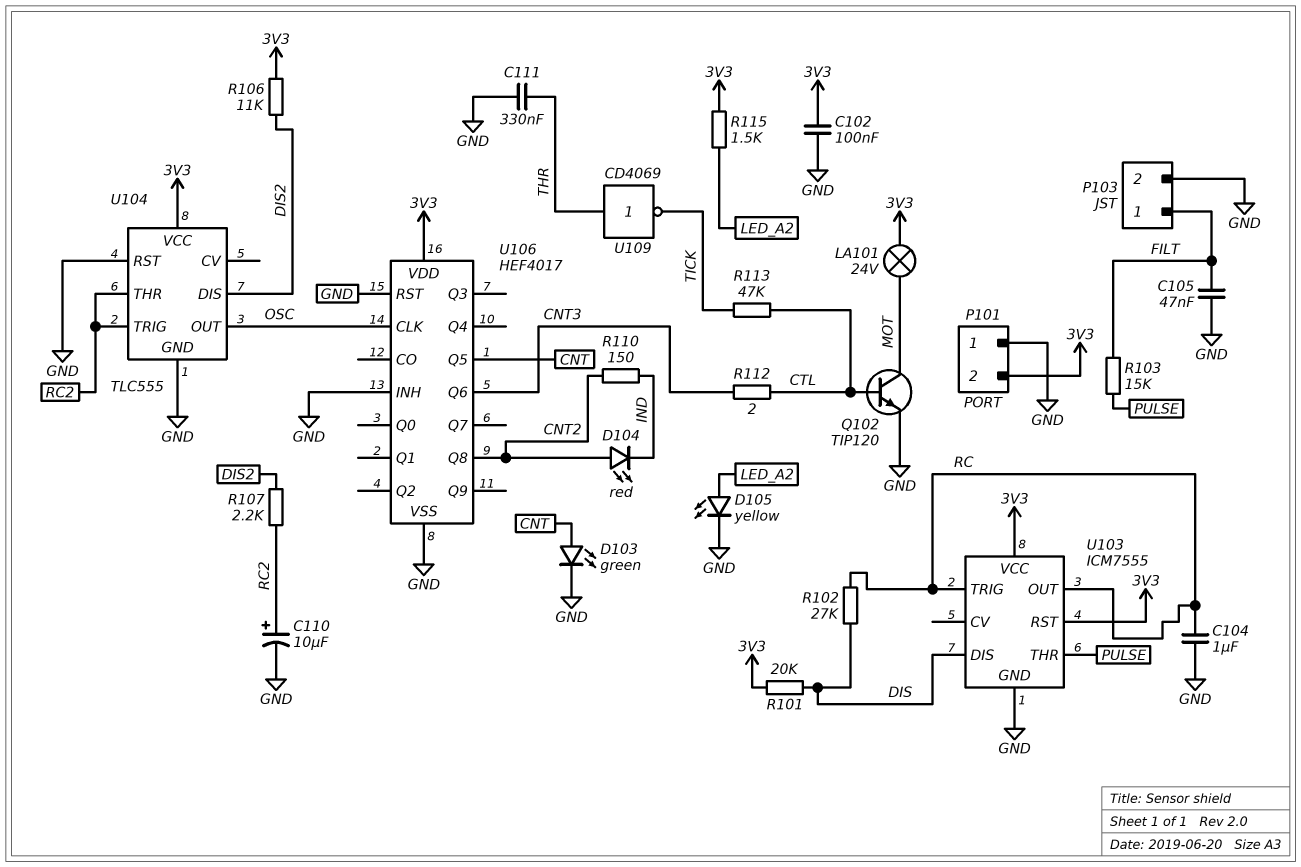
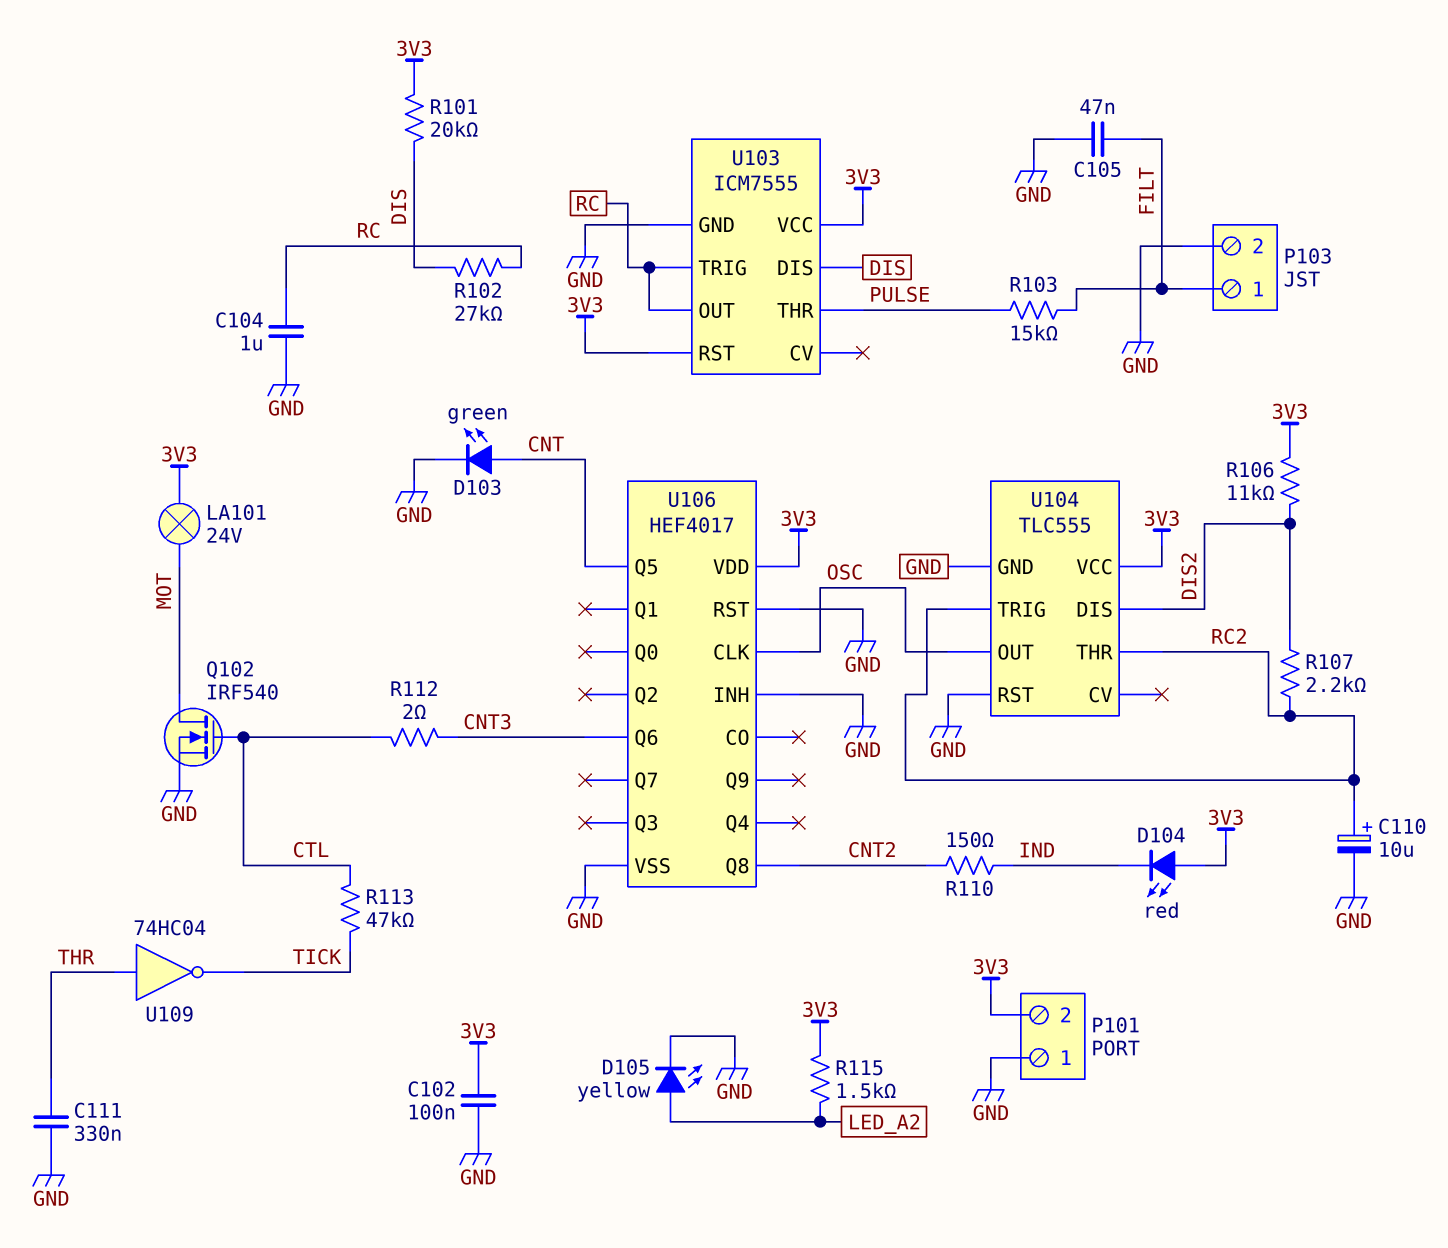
D104: LED red (A CNT2, K IND) -> LED red (A 3V3, K IND)
Q102: NPN TIP120 (B CTL, C MOT, E GND) -> NMOS IRF540 (G CTL, D MOT, S GND)
U109: NOT CD4069 (in THR, out TICK) -> NOT 74HC04 (in THR, out TICK)

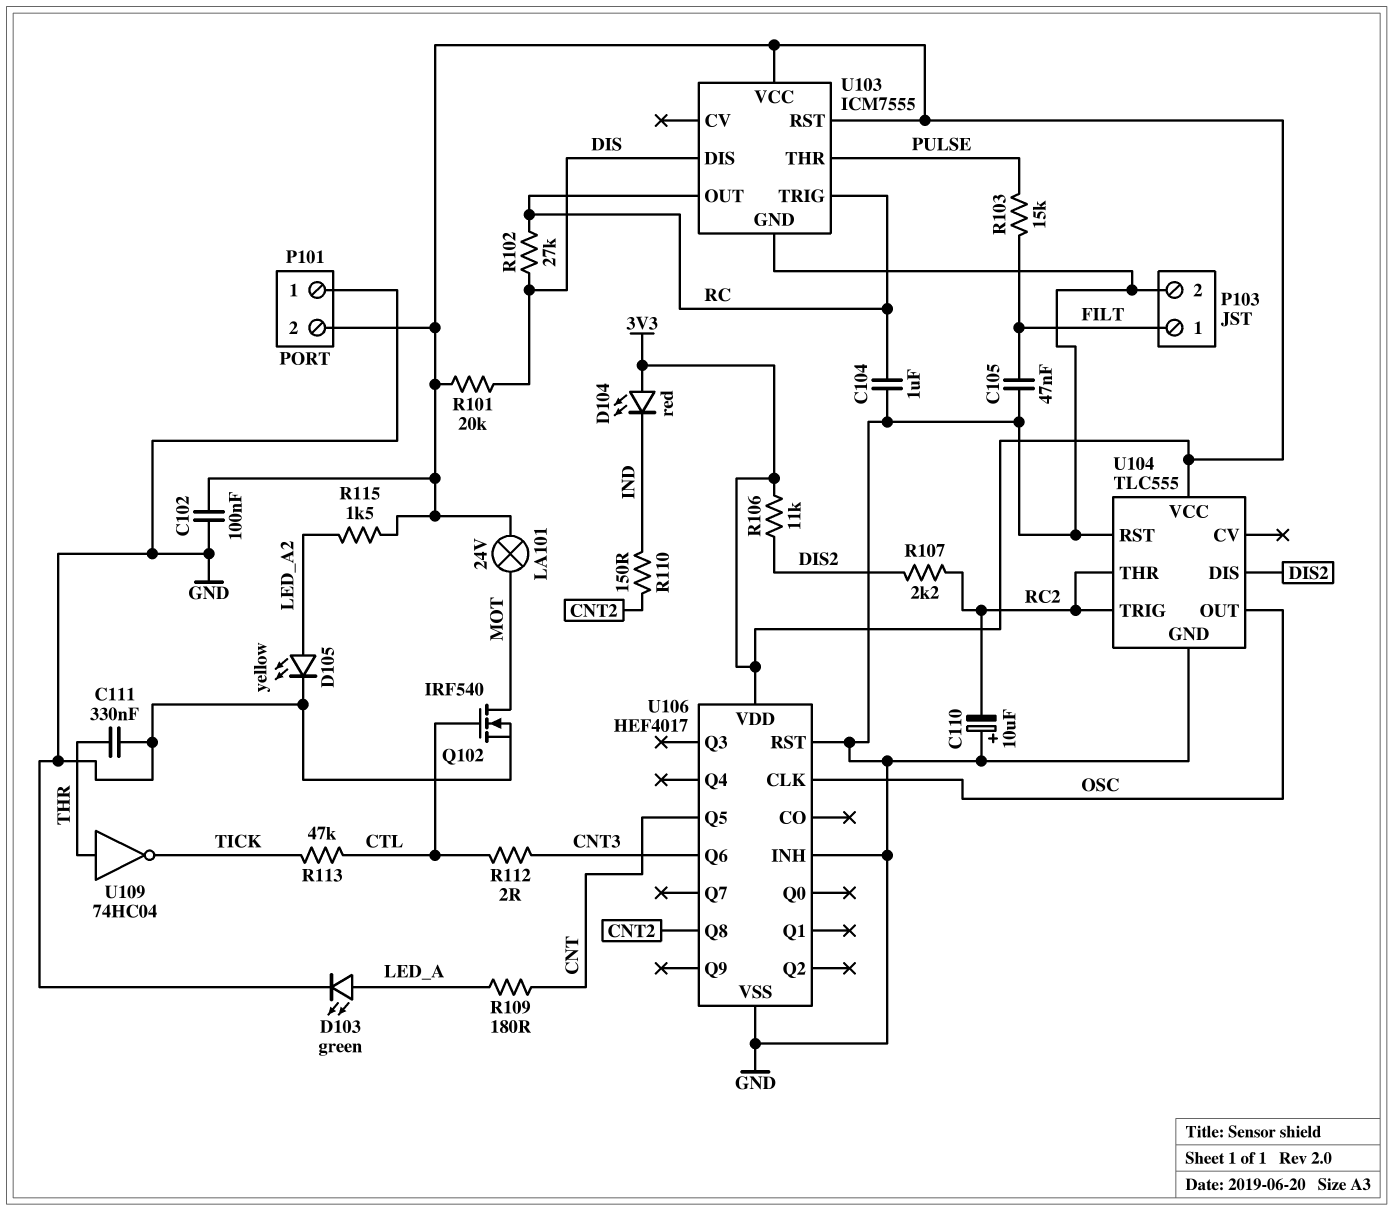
C110: 10uF (plus RC2, minus GND) -> 10uF (plus GND, minus RC2)
D103: LED green (A CNT, K GND) -> LED green (A LED_A, K GND)
R109: none -> 180 (CNT, LED_A)

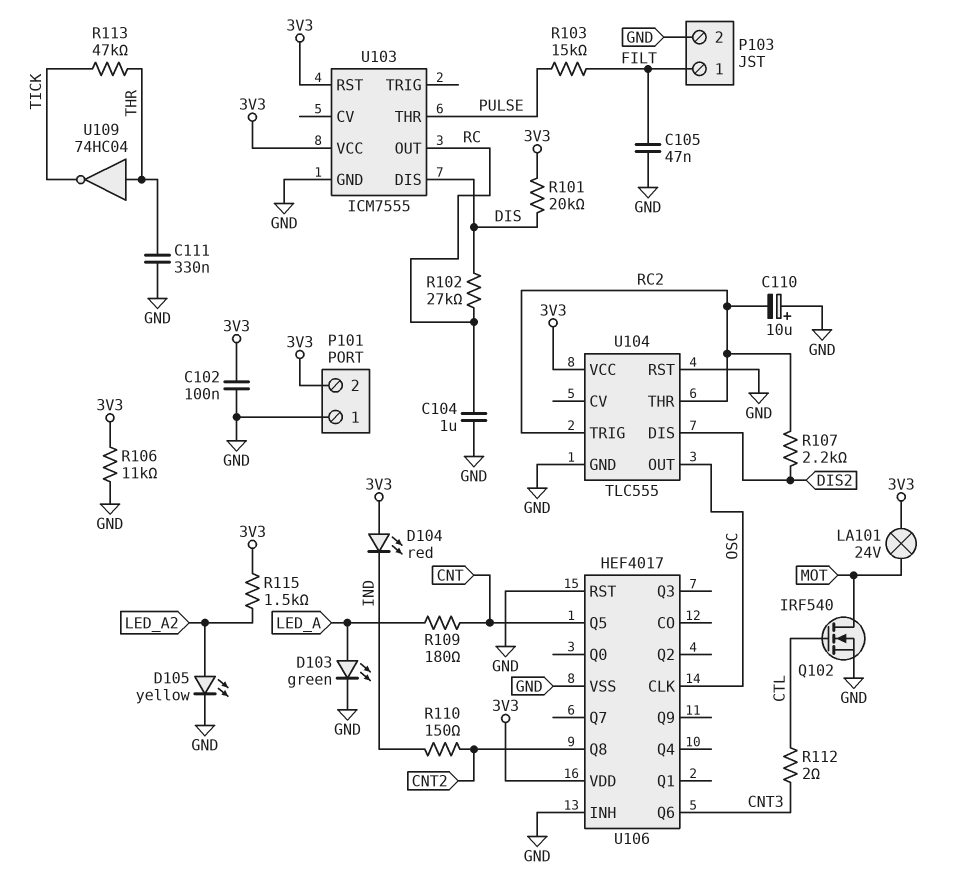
R106: 11k (3V3, DIS2) -> 11k (3V3, GND)
R113: 47k (CTL, TICK) -> 47k (THR, TICK)
U103 pin TRIG: RC -> none

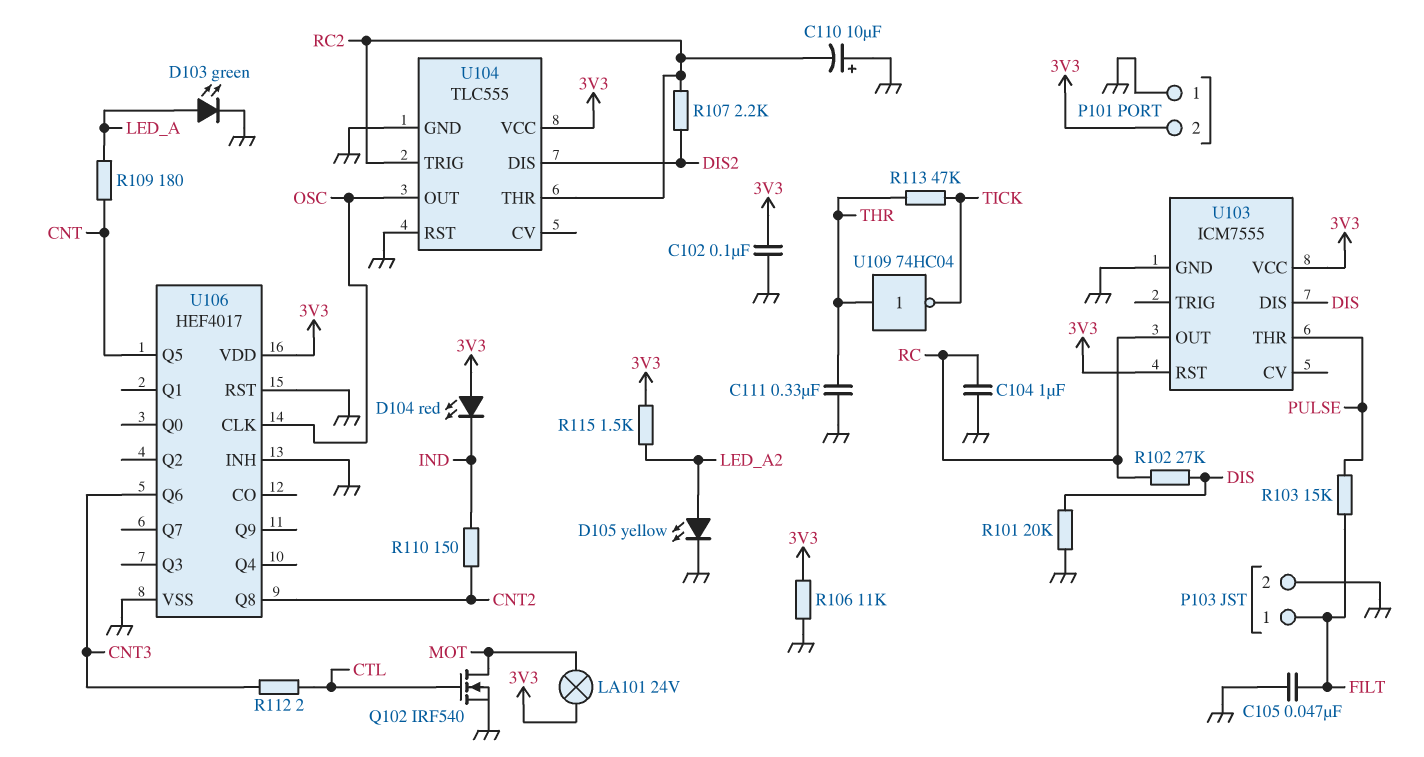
R101: 20k (3V3, DIS) -> 20k (DIS, GND)

